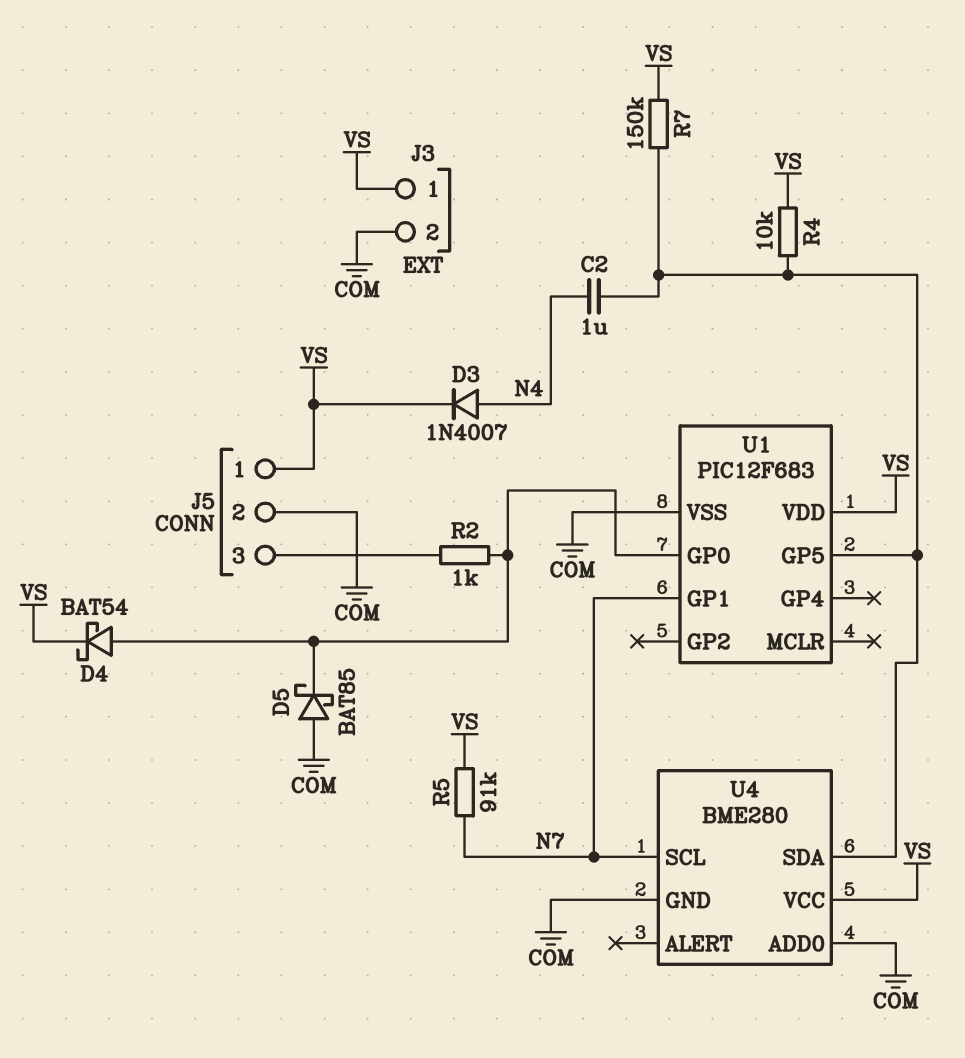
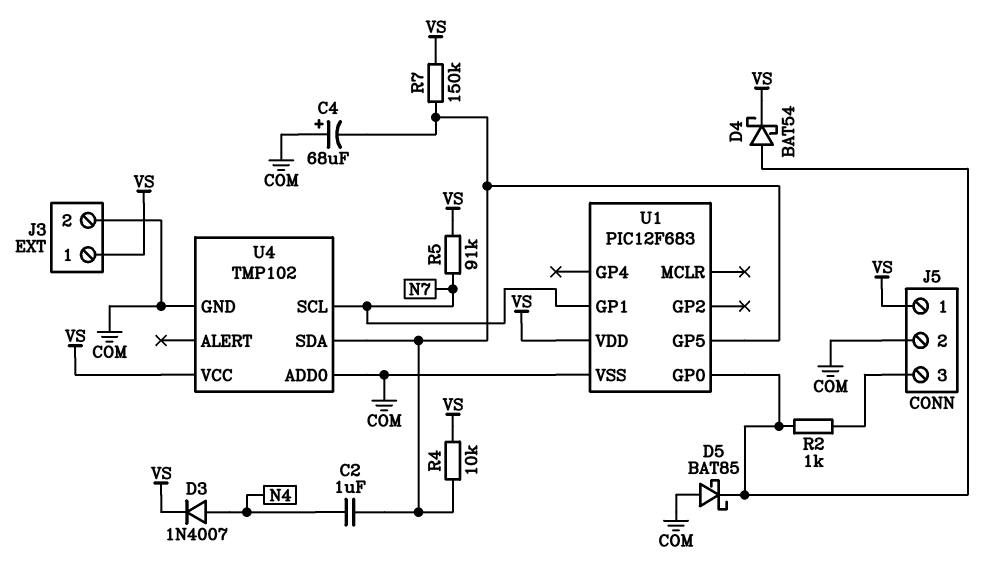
C4: none -> 68uF (plus COM, minus U1/GP5)
U4: BME280 -> TMP102

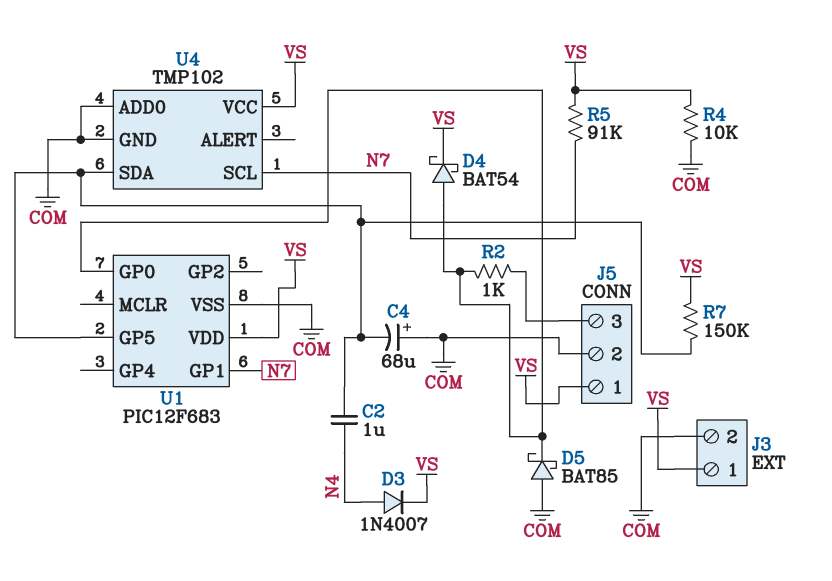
R4: 10k (U1/GP5, VS) -> 10k (COM, VS)

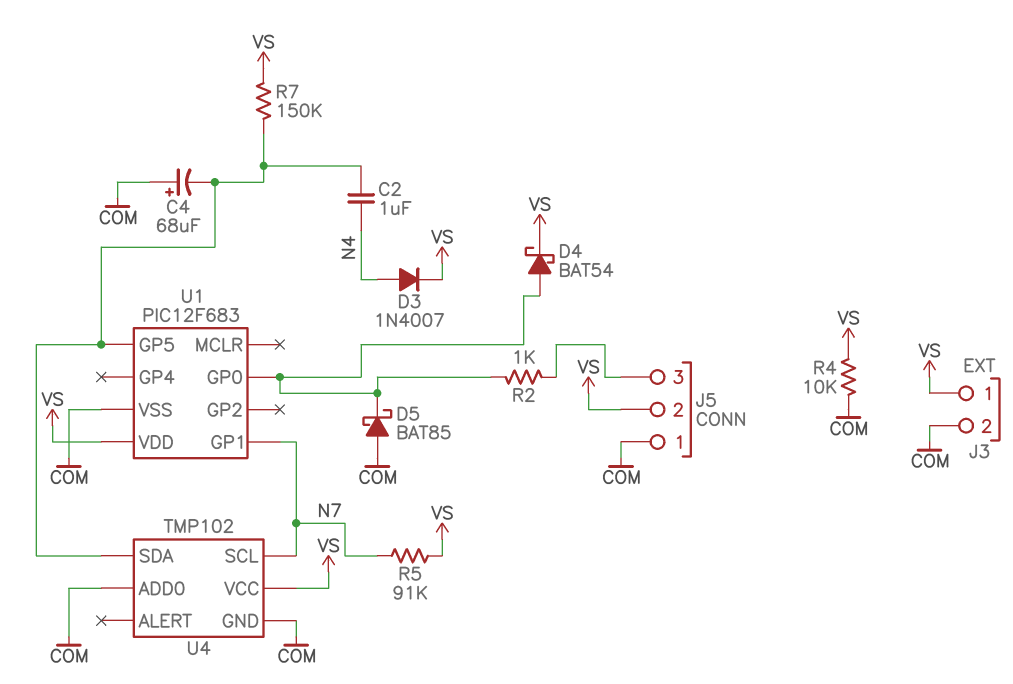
J5 pin 1: VS -> COM
J5 pin 2: COM -> VS

